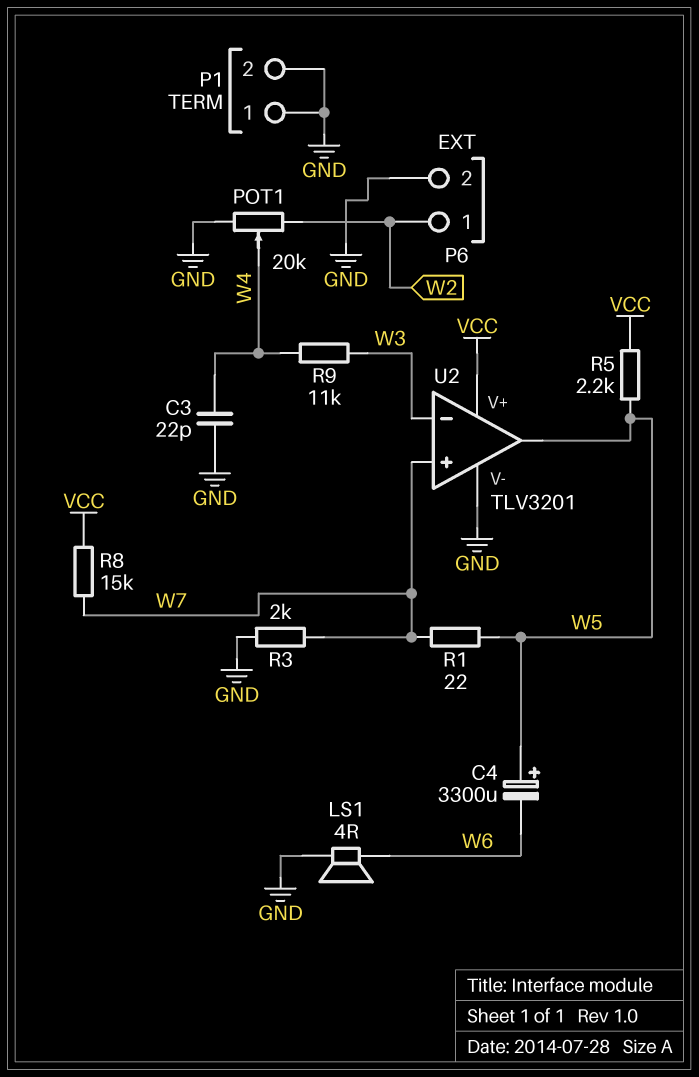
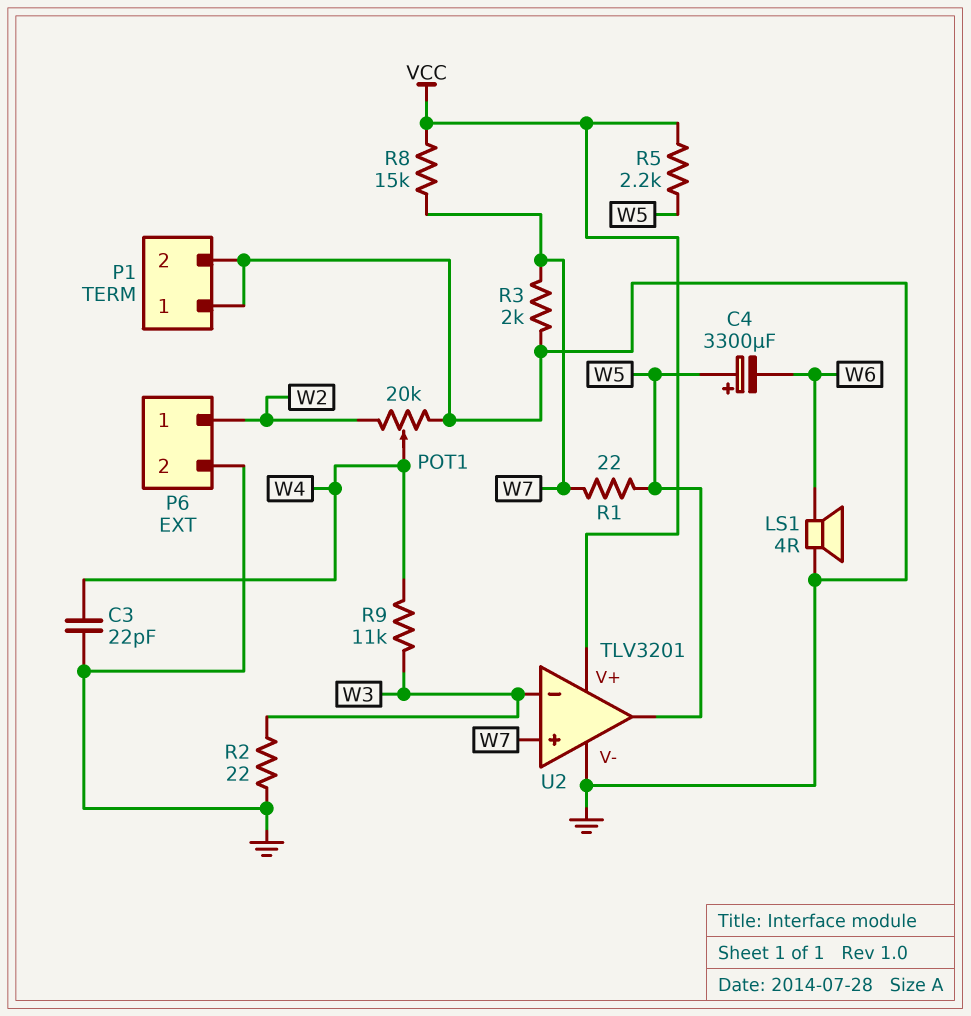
R2: none -> 22 (GND, W3)

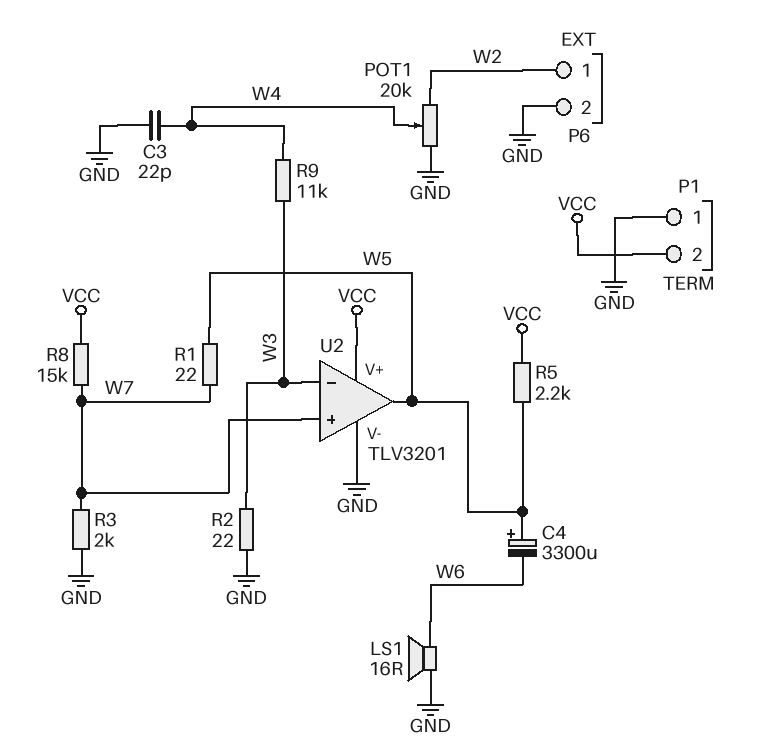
LS1: speaker 4R (GND, W6) -> speaker 16R (GND, W6)
P1 pin 2: GND -> VCC

